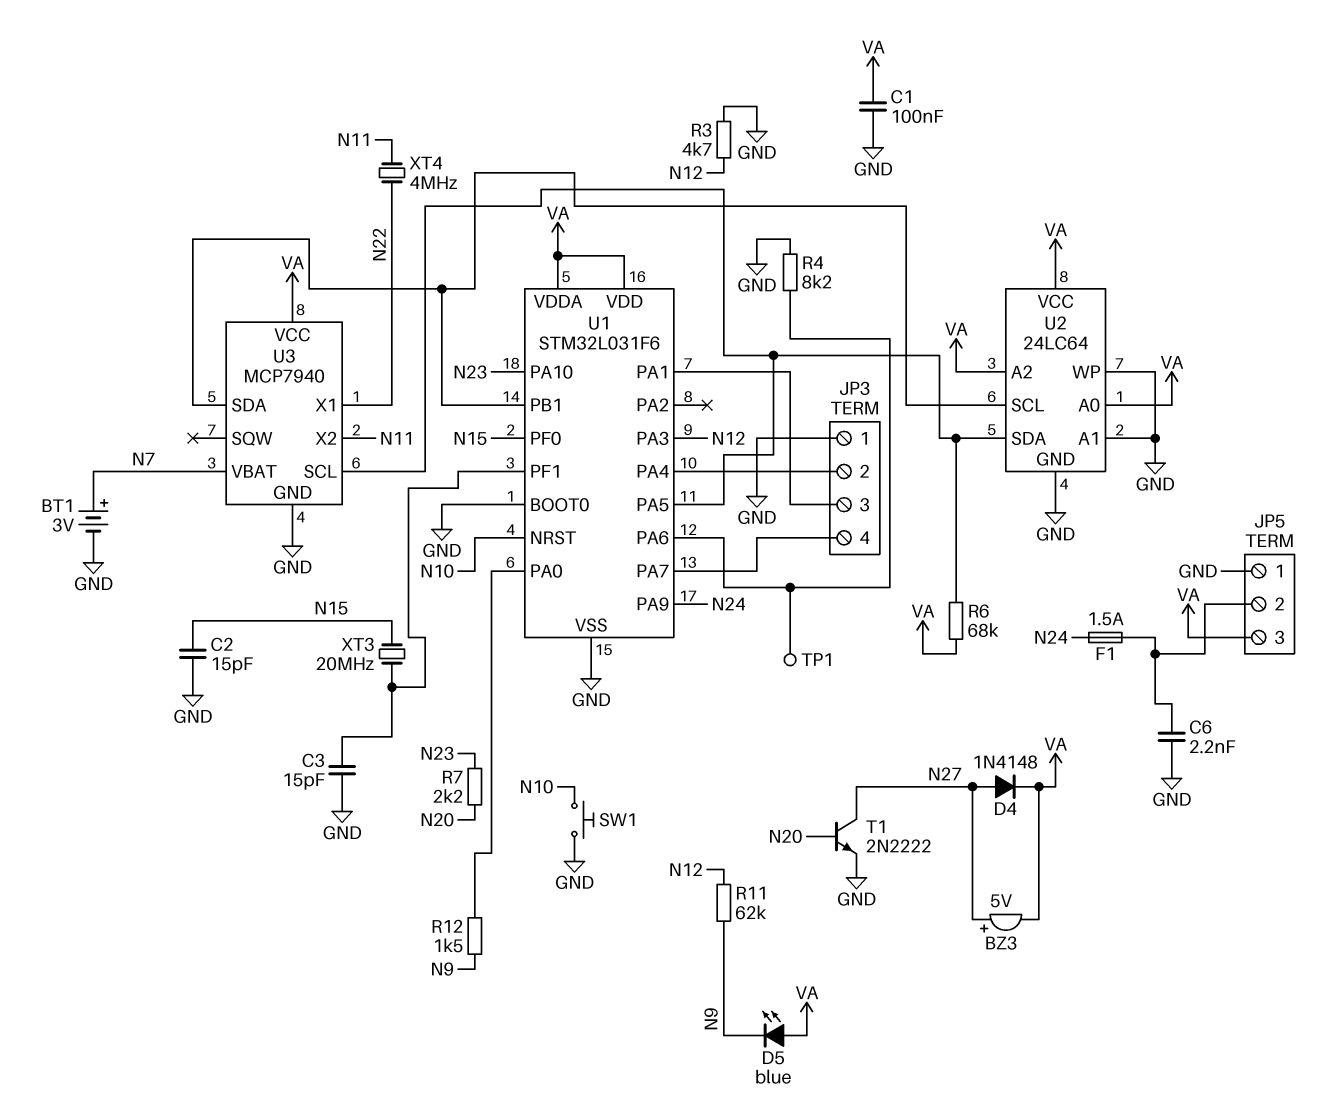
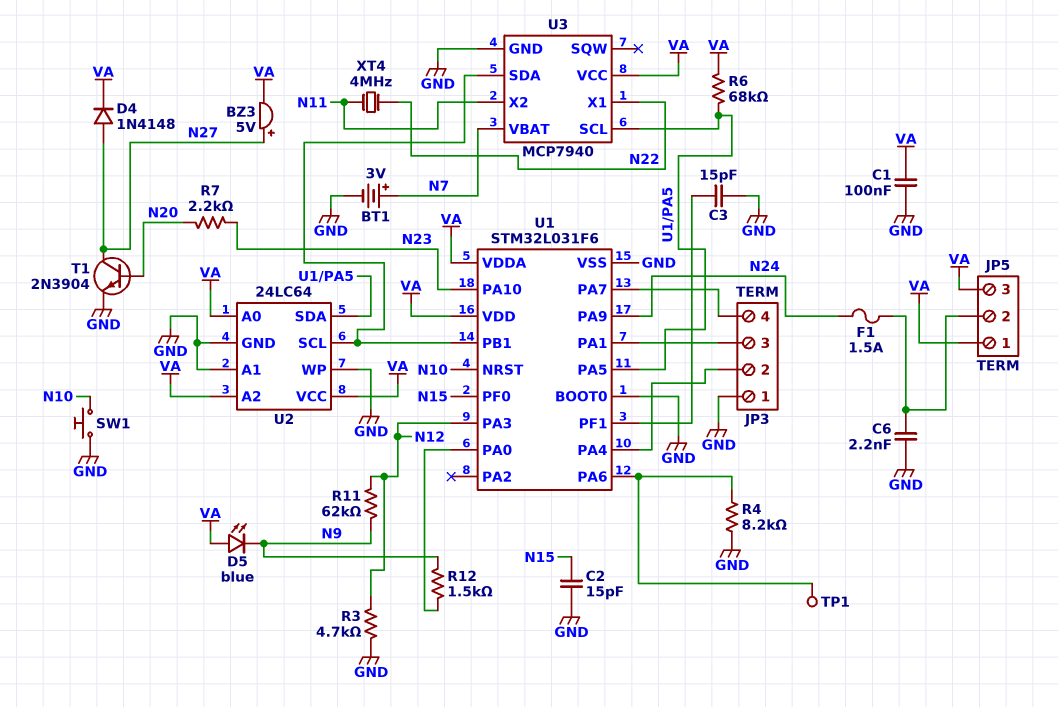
JP5 pin 1: GND -> VA
T1: NPN 2N2222 (B N20, C N27, E GND) -> NPN 2N3904 (B N20, C N27, E GND)
XT3: 20MHz (N15, U1/PF1) -> none

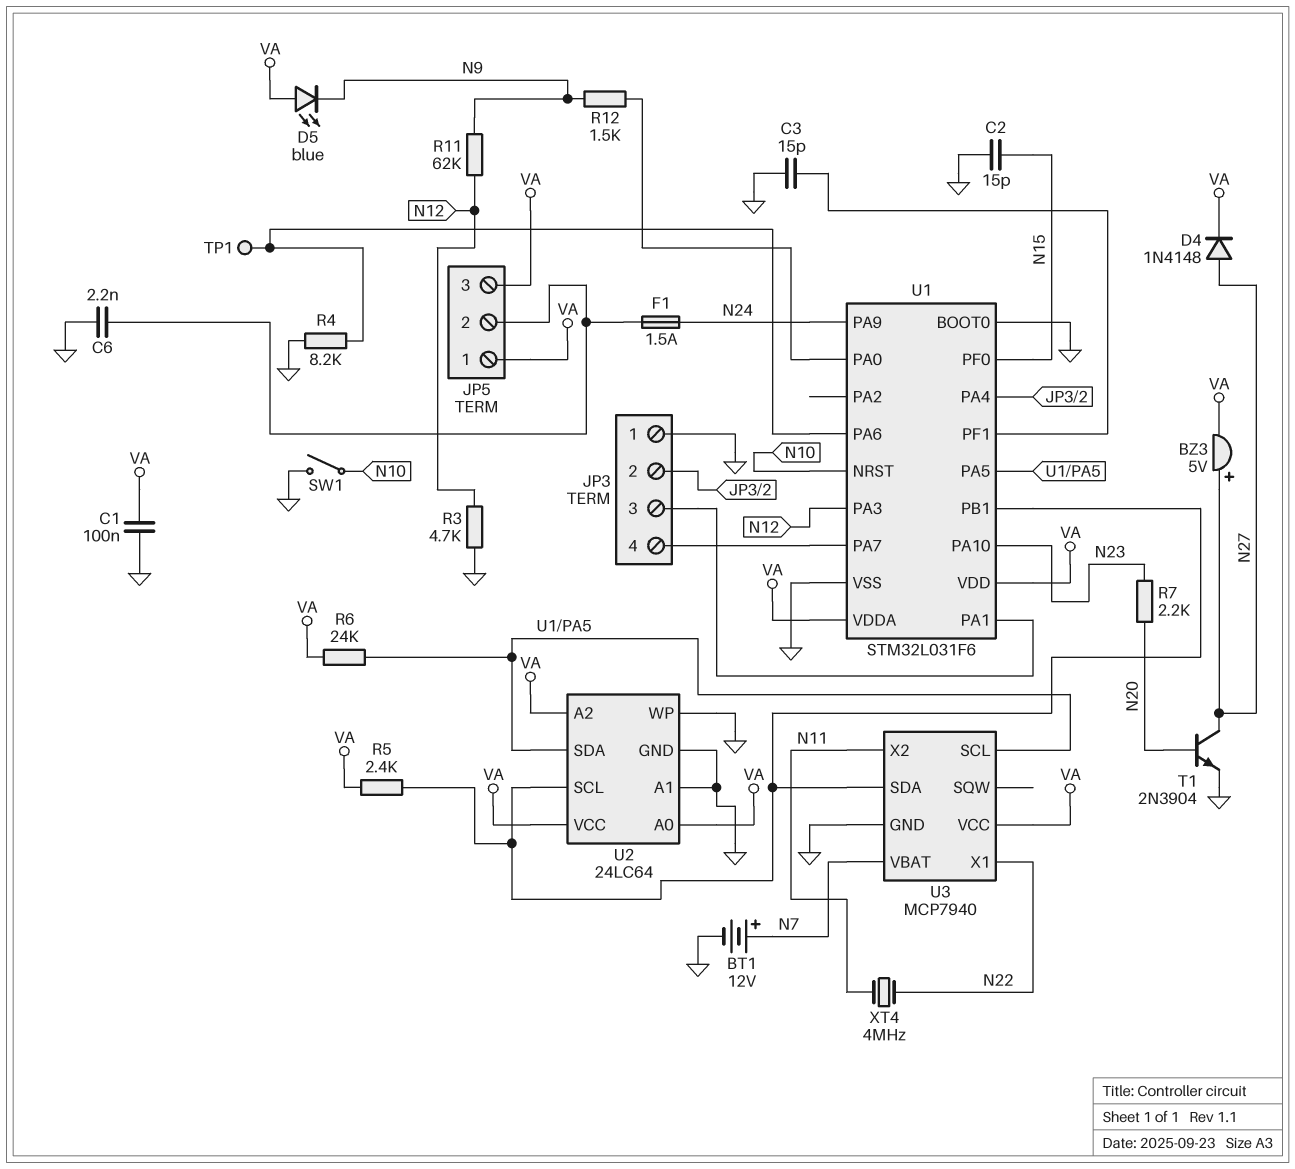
BT1: 3V (plus N7, minus GND) -> 12V (plus N7, minus GND)
R5: none -> 2.4k (U1/PB1, VA)
R6: 68k (U1/PA5, VA) -> 24k (U1/PA5, VA)
SW1: button (GND, N10) -> switch (GND, N10)

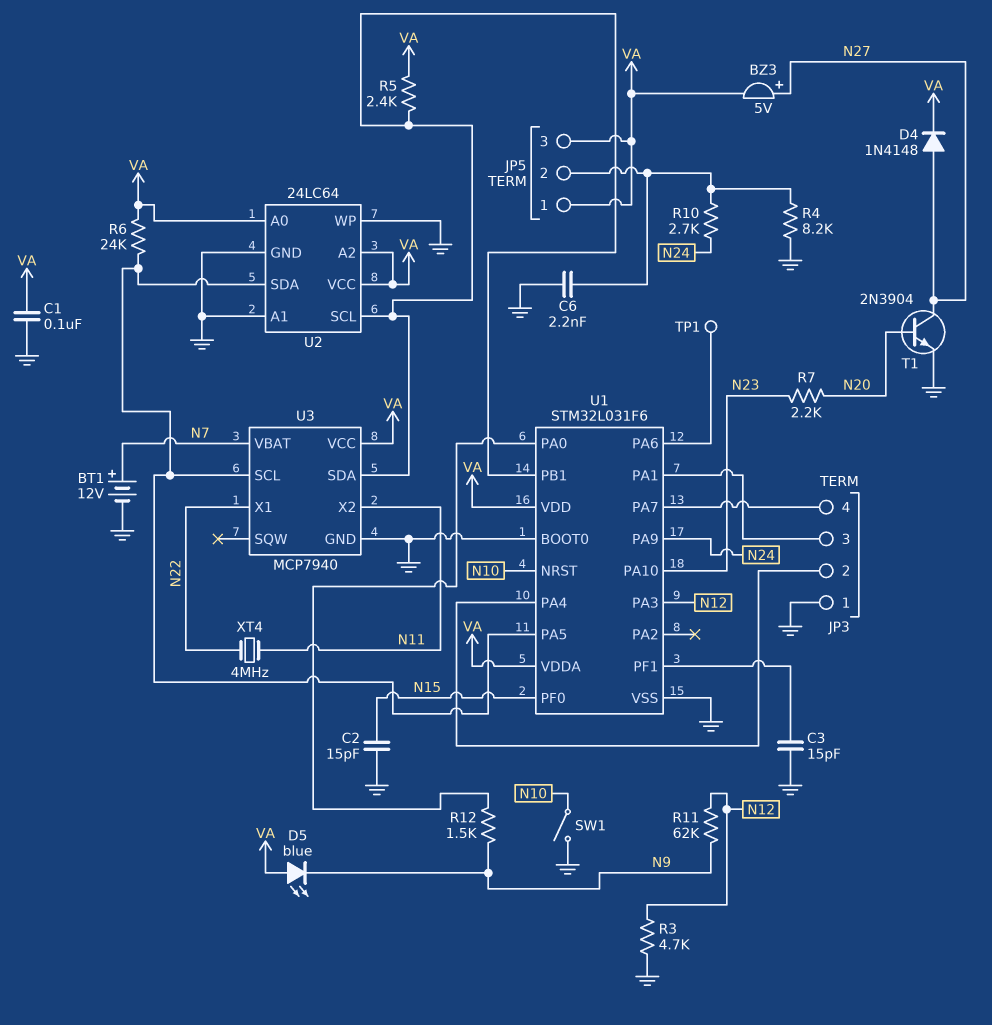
F1: 1.5A (JP5/2, N24) -> none
R4: 8.2k (GND, U1/PA6) -> 8.2k (GND, JP5/2)
R10: none -> 2.7k (JP5/2, N24)

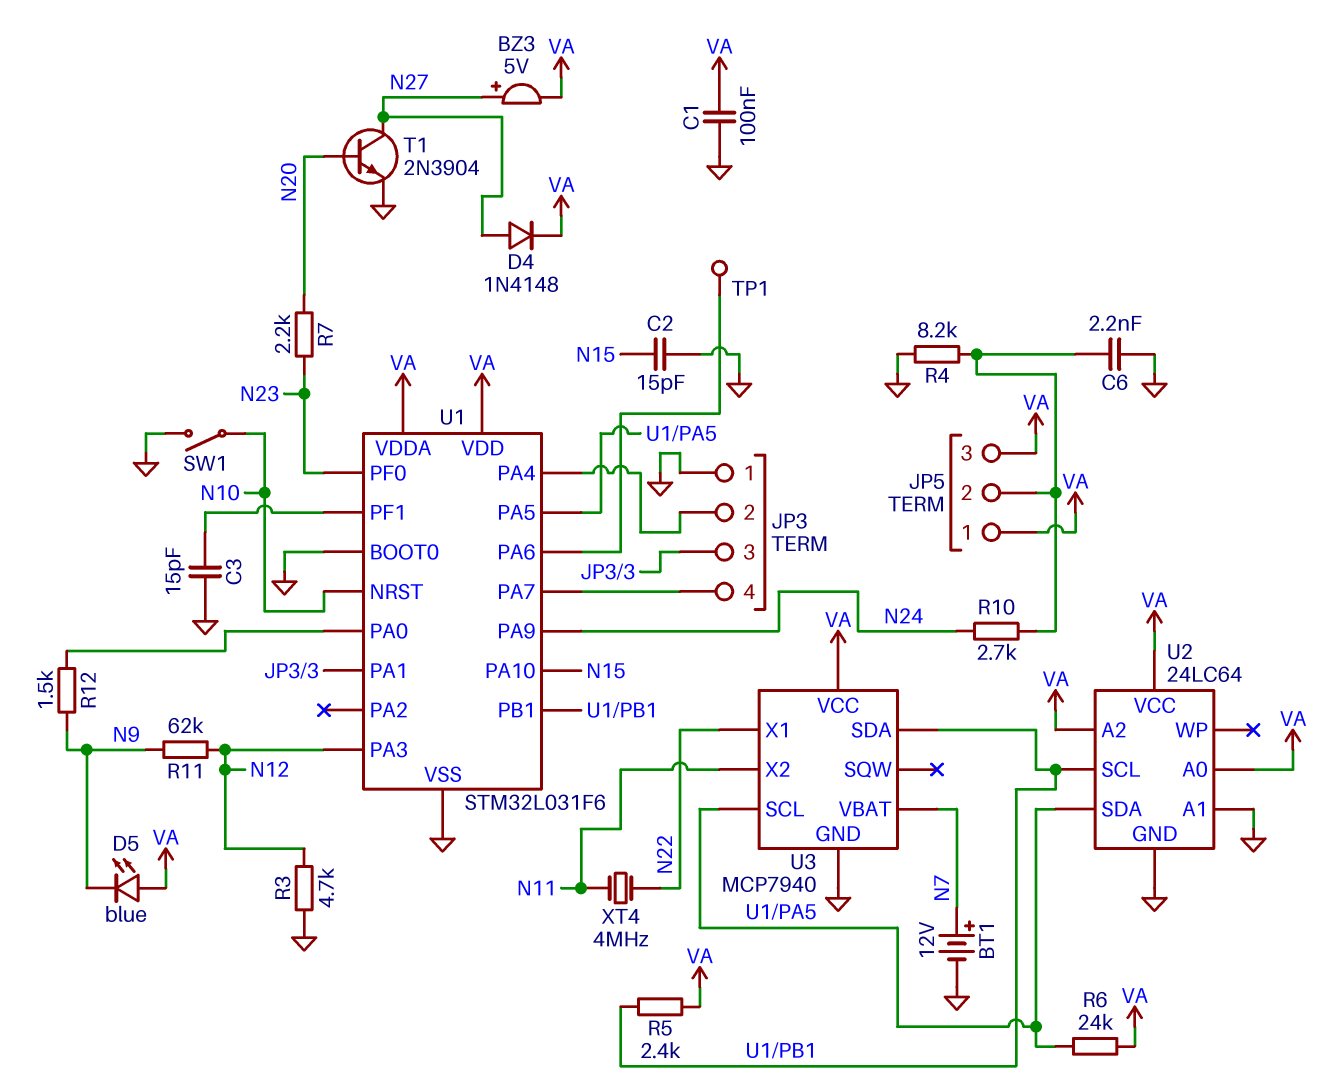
U1 pin PA10: N23 -> N15
U1 pin PF0: N15 -> N23
U2 pin WP: GND -> none

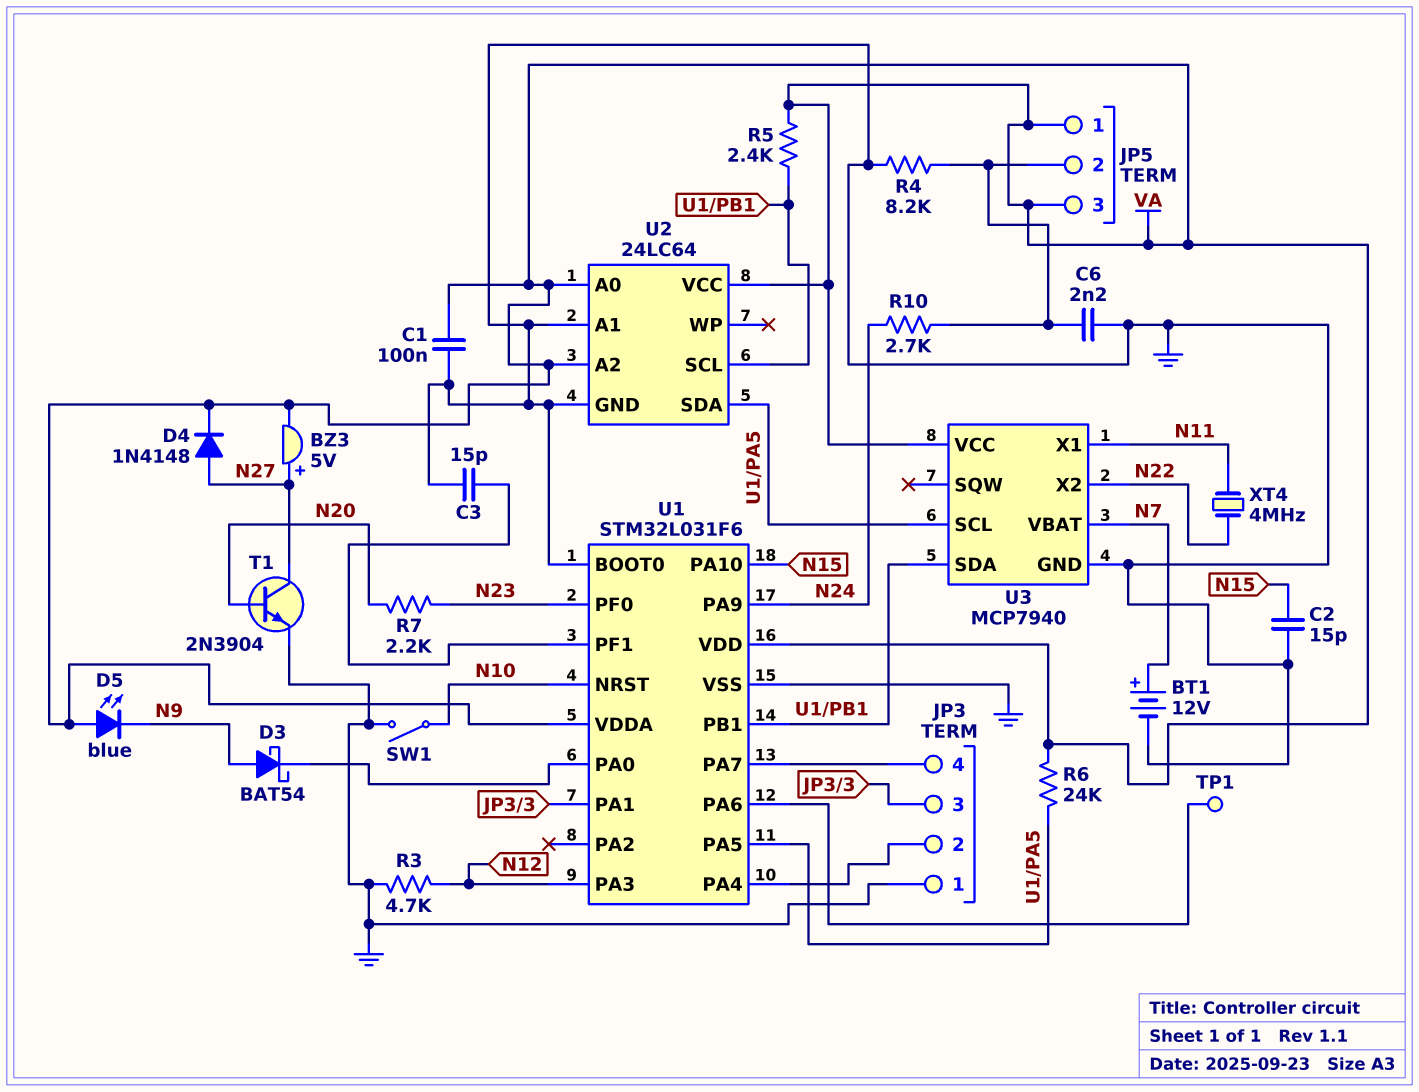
D3: none -> schottky BAT54 (A N9, K U1/PA0)
R11: 62k (N9, N12) -> none
R12: 1.5k (N9, U1/PA0) -> none
U3 pin X1: N22 -> N11
U3 pin X2: N11 -> N22

